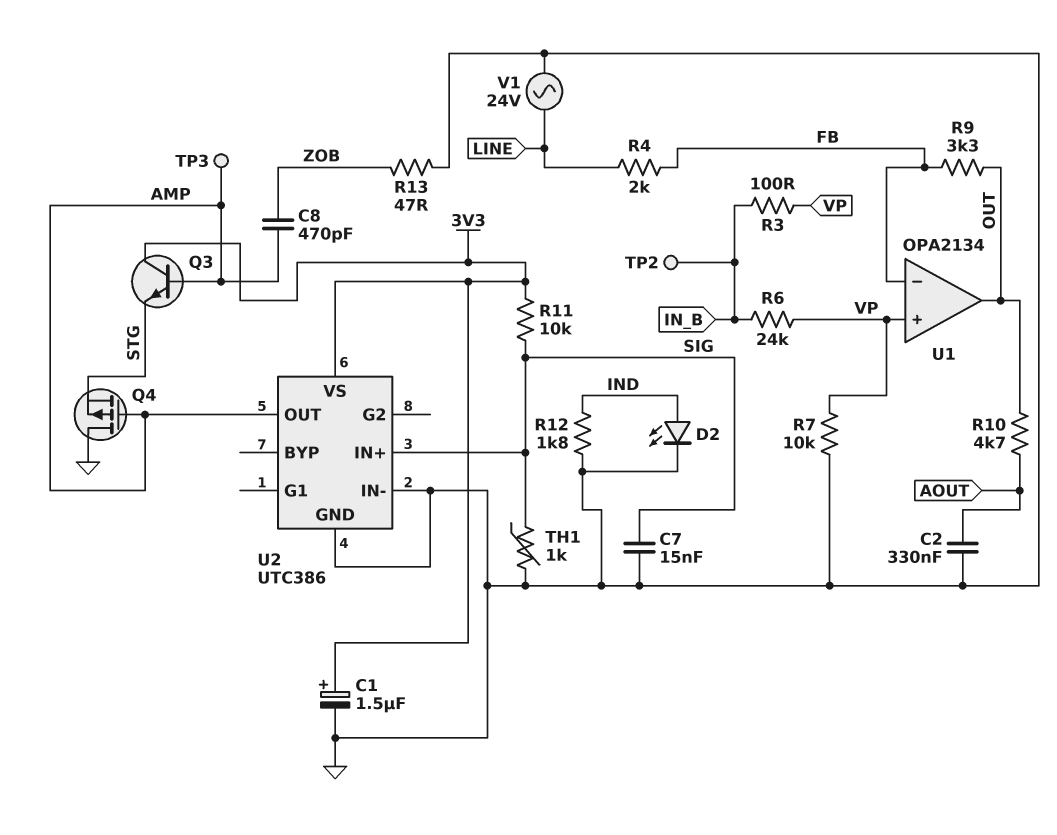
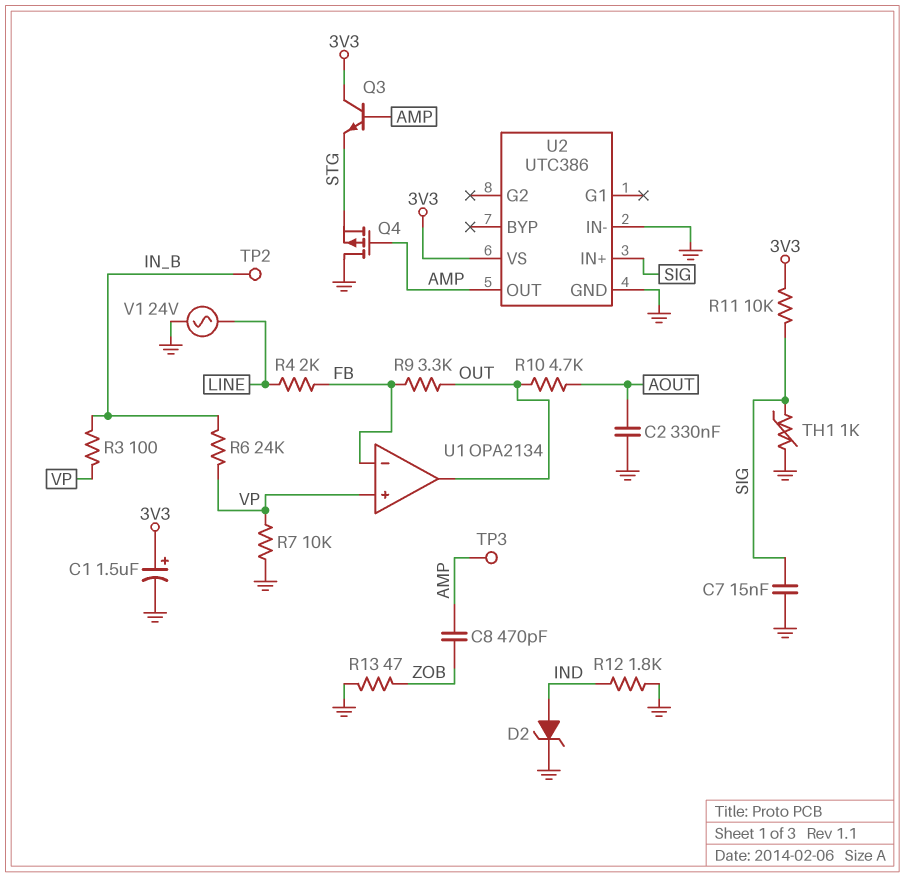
D2: LED (A IND, K GND) -> zener (A IND, K GND)

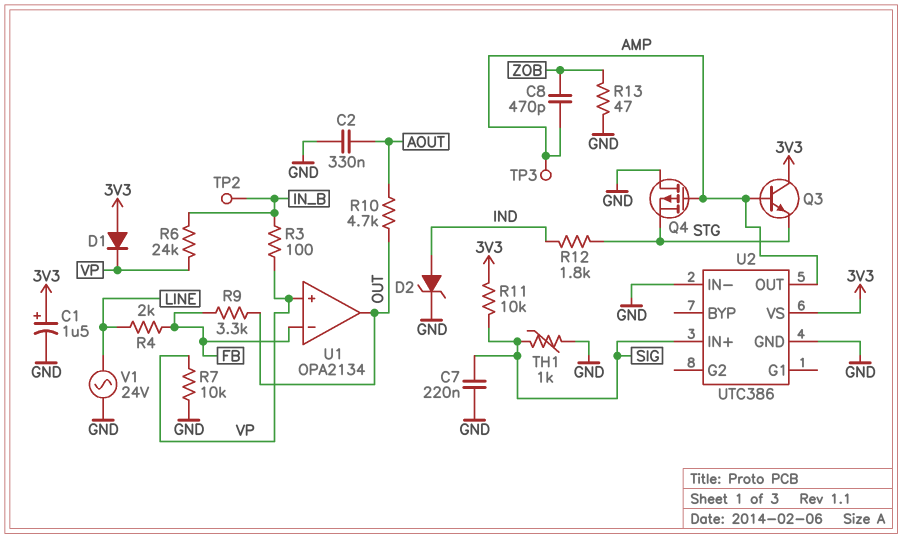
C7: 15nF (GND, SIG) -> 220nF (GND, SIG)
D1: none -> diode (A 3V3, K VP)
R12: 1.8k (GND, IND) -> 1.8k (IND, STG)

